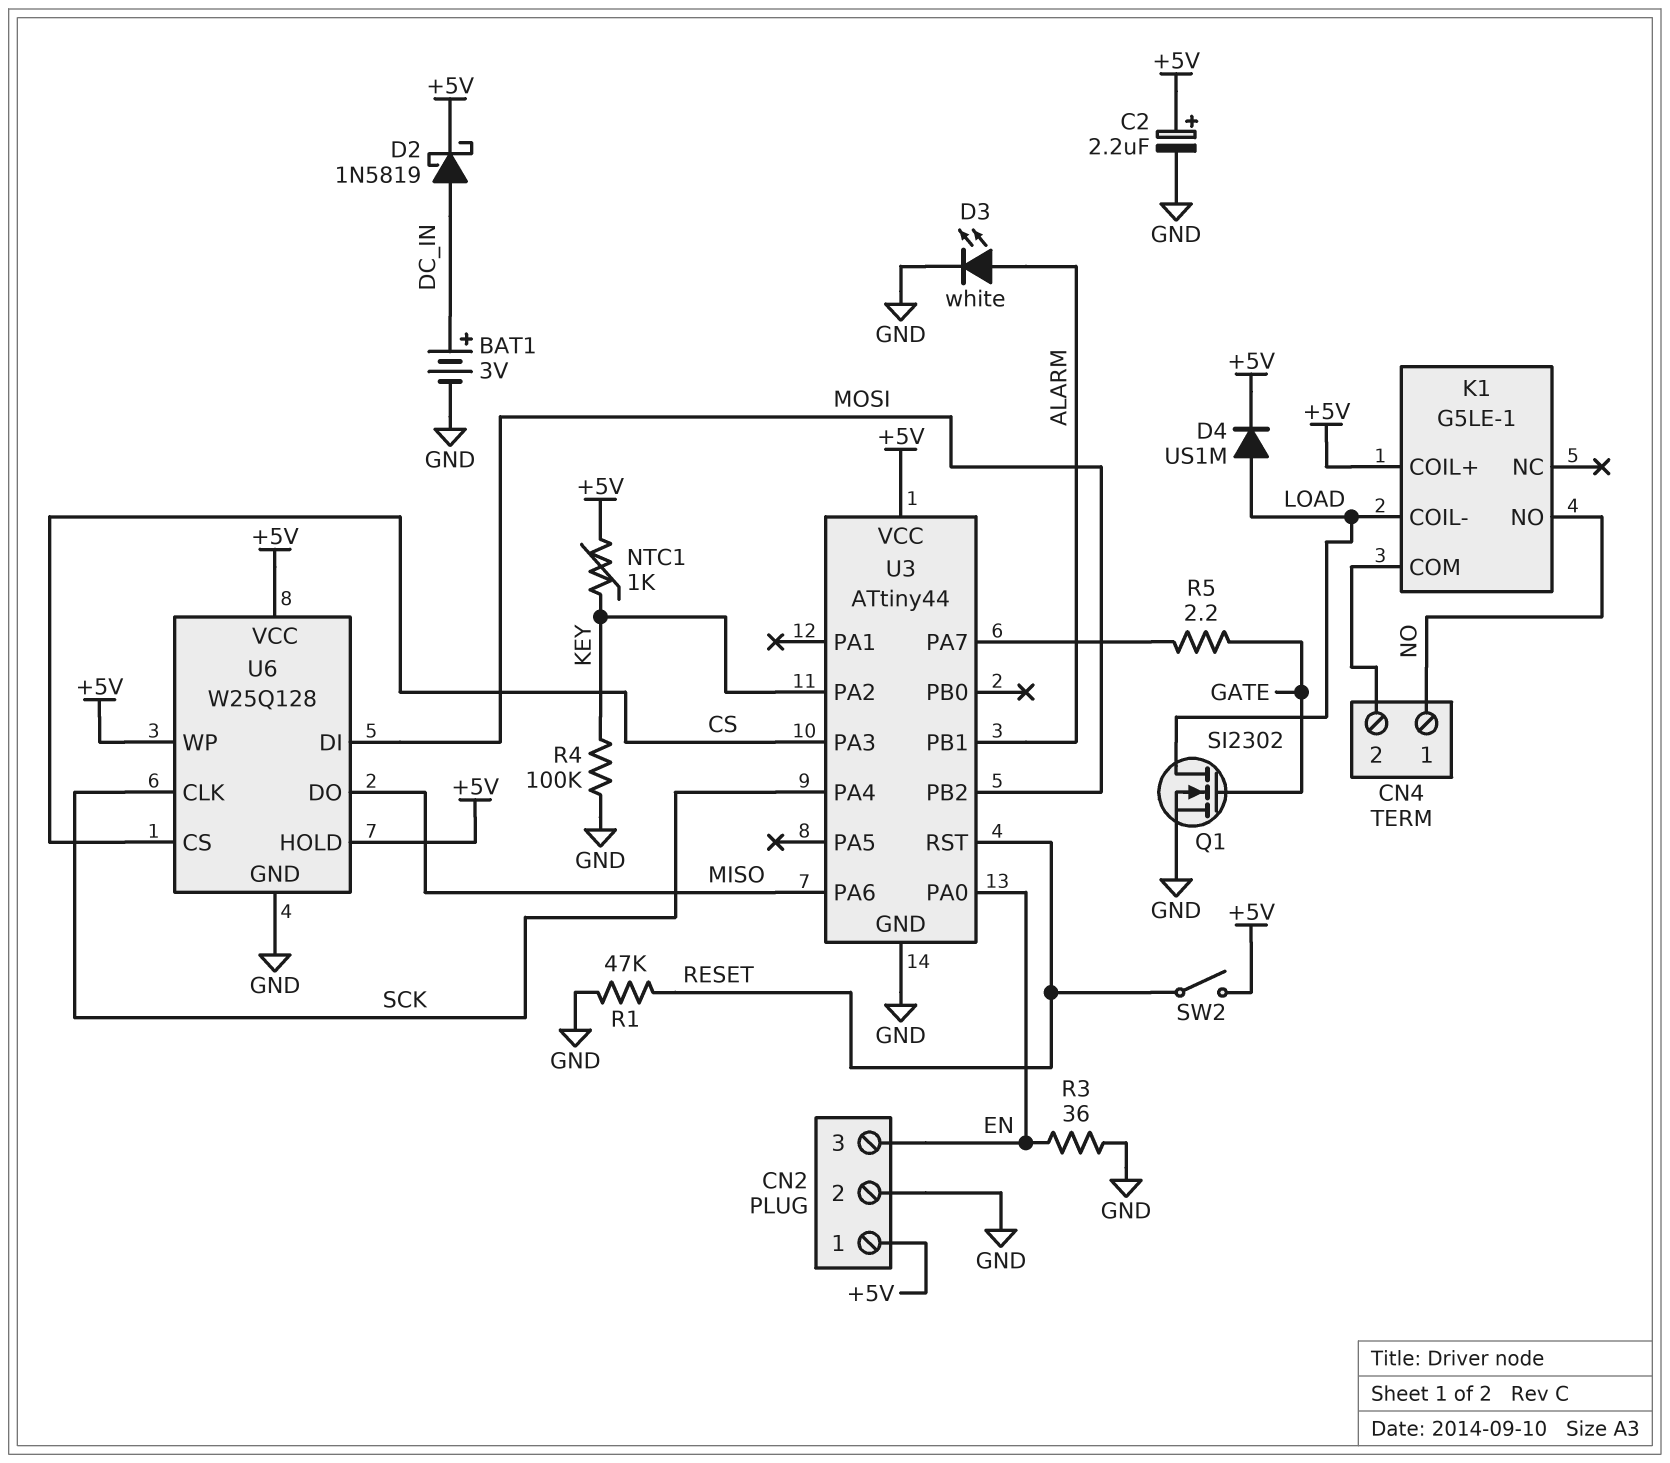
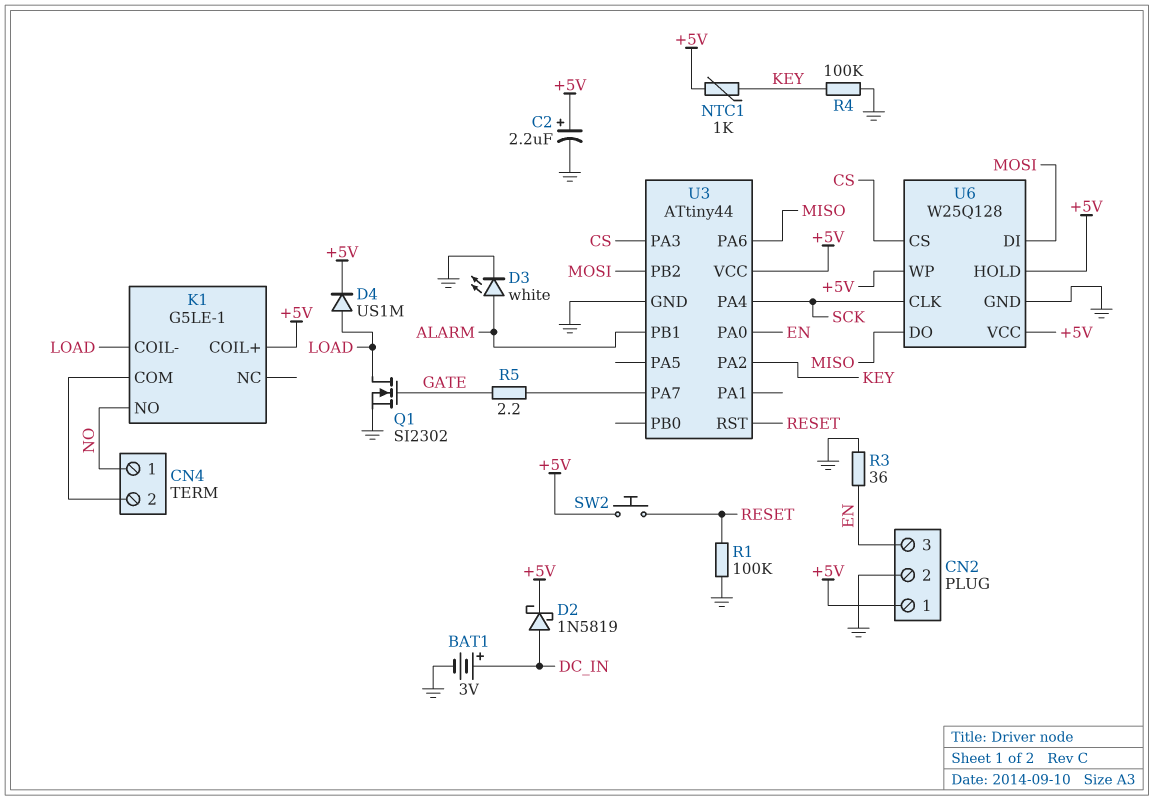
R1: 47k (GND, RESET) -> 100k (GND, RESET)
SW2: switch (+5V, RESET) -> button (+5V, RESET)

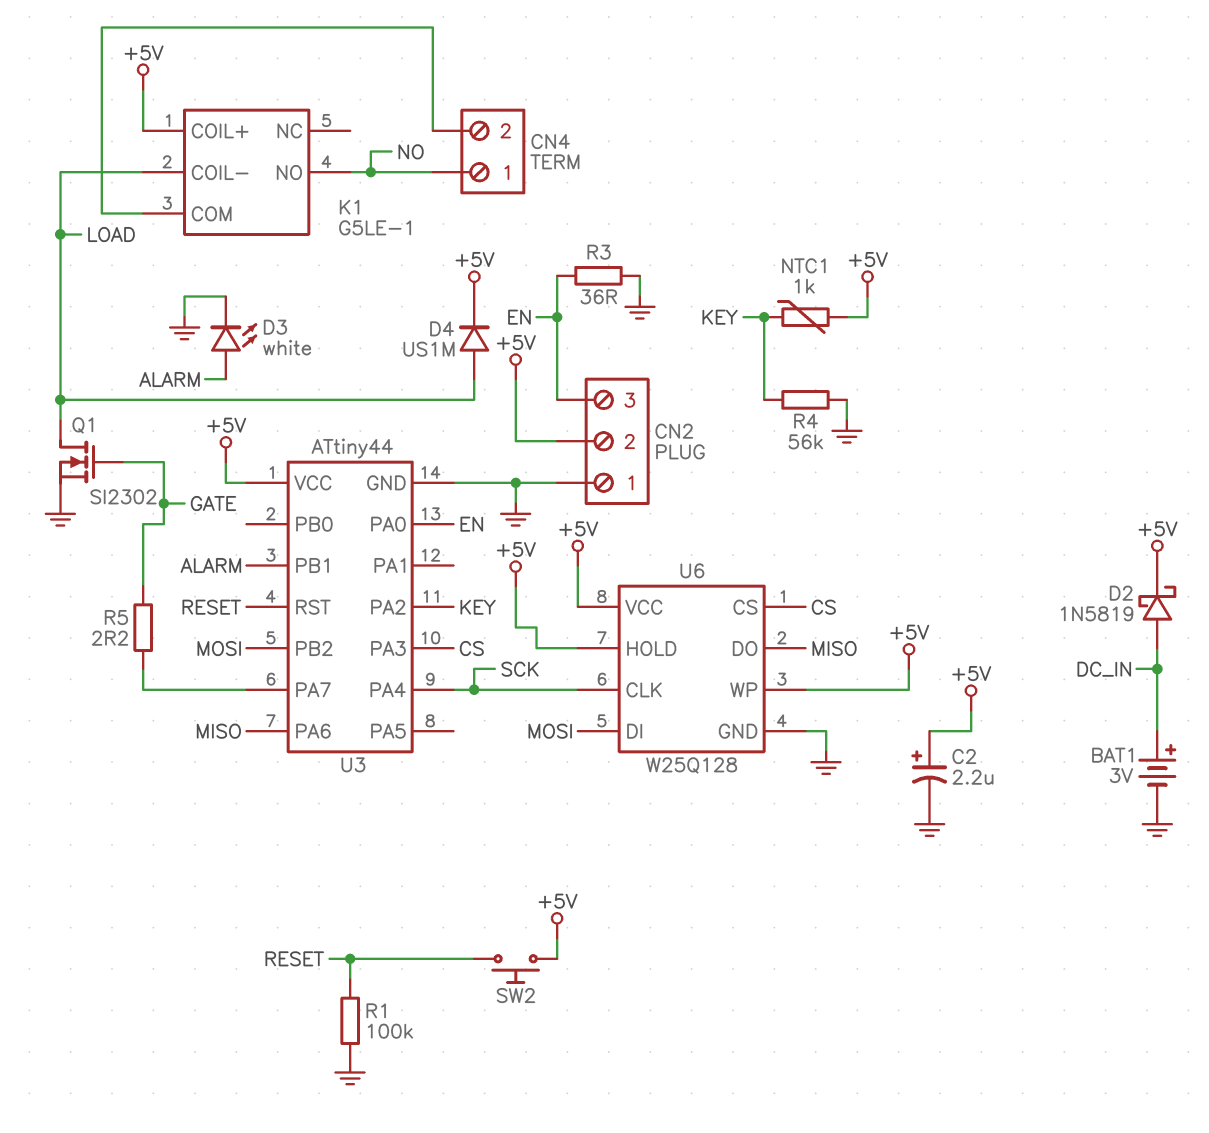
CN2 pin 1: +5V -> GND
CN2 pin 2: GND -> +5V
R4: 100k (GND, KEY) -> 56k (GND, KEY)

